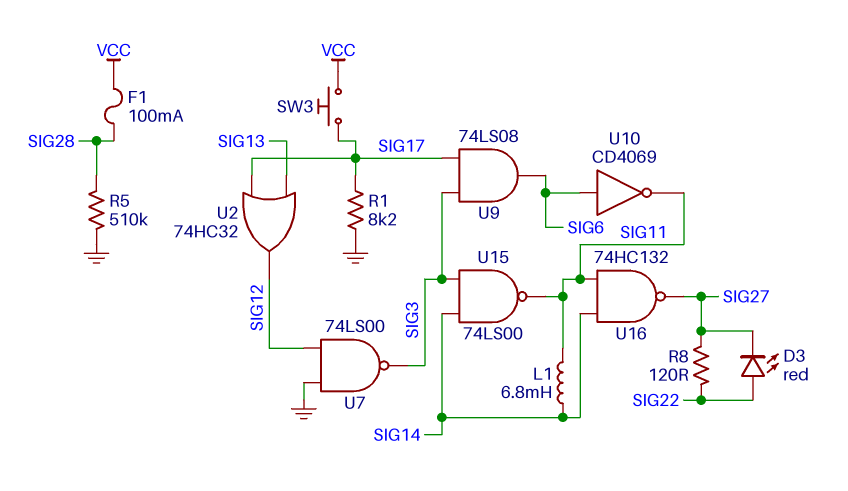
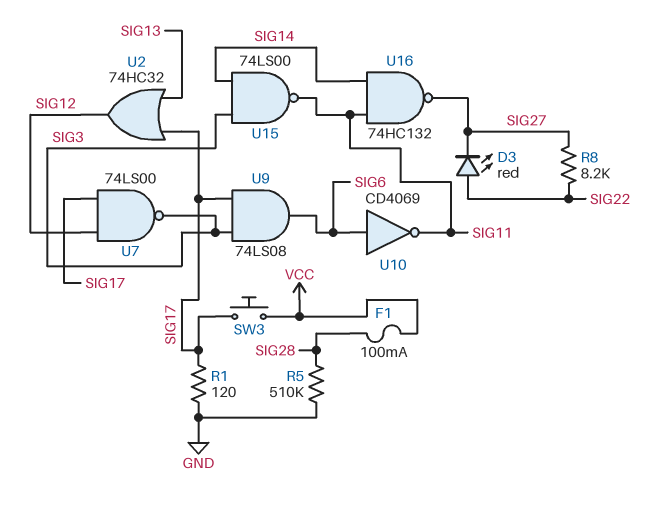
L1: 6.8mH (SIG11, SIG14) -> none
R1: 8.2k (GND, SIG17) -> 120 (GND, SIG17)
R8: 120 (SIG22, SIG27) -> 8.2k (SIG22, SIG27)
U7: NAND 74LS00 (in GND, in SIG12, out SIG3) -> NAND 74LS00 (in SIG12, in SIG17, out SIG3)

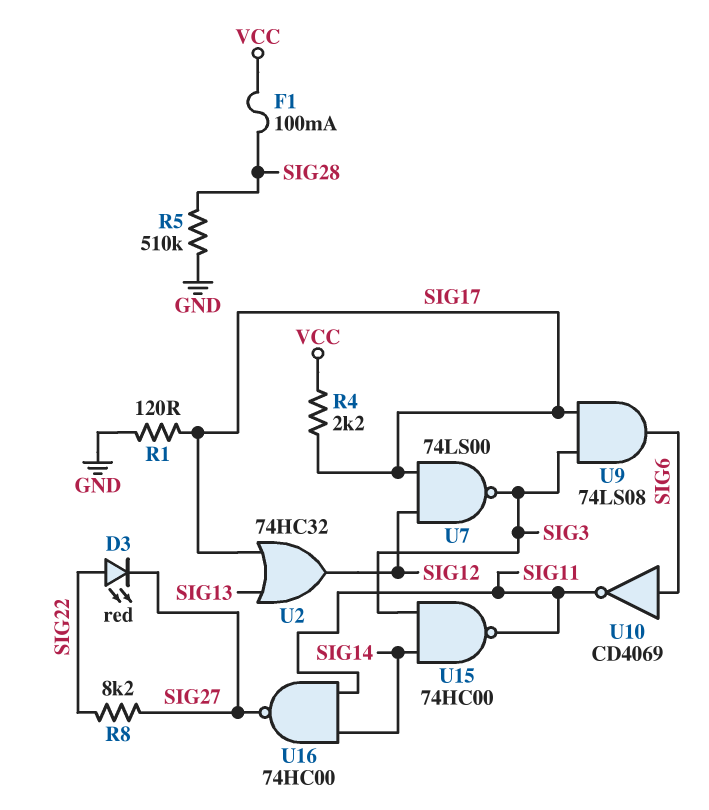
R4: none -> 2.2k (SIG17, VCC)
SW3: button (SIG17, VCC) -> none
U15: NAND 74LS00 (in SIG3, in SIG14, out SIG11) -> NAND 74HC00 (in SIG3, in SIG14, out SIG11)
U16: NAND 74HC132 (in SIG11, in SIG14, out SIG27) -> NAND 74HC00 (in SIG11, in SIG14, out SIG27)

